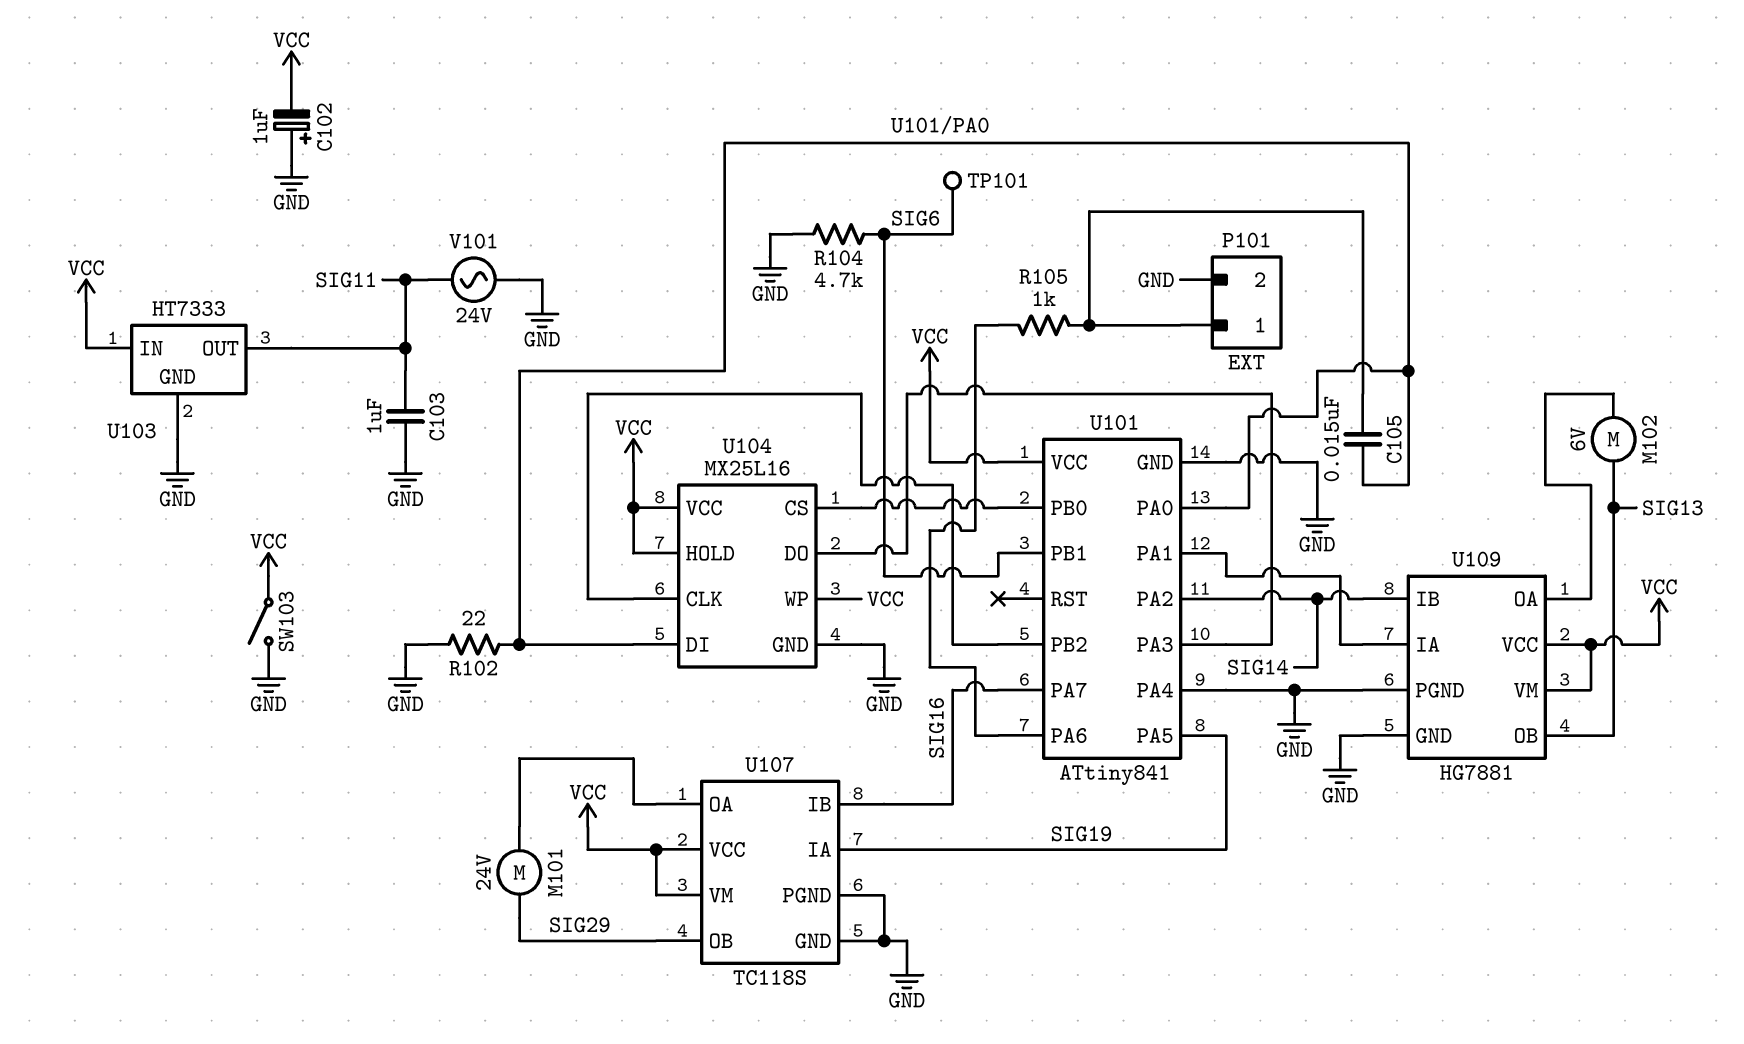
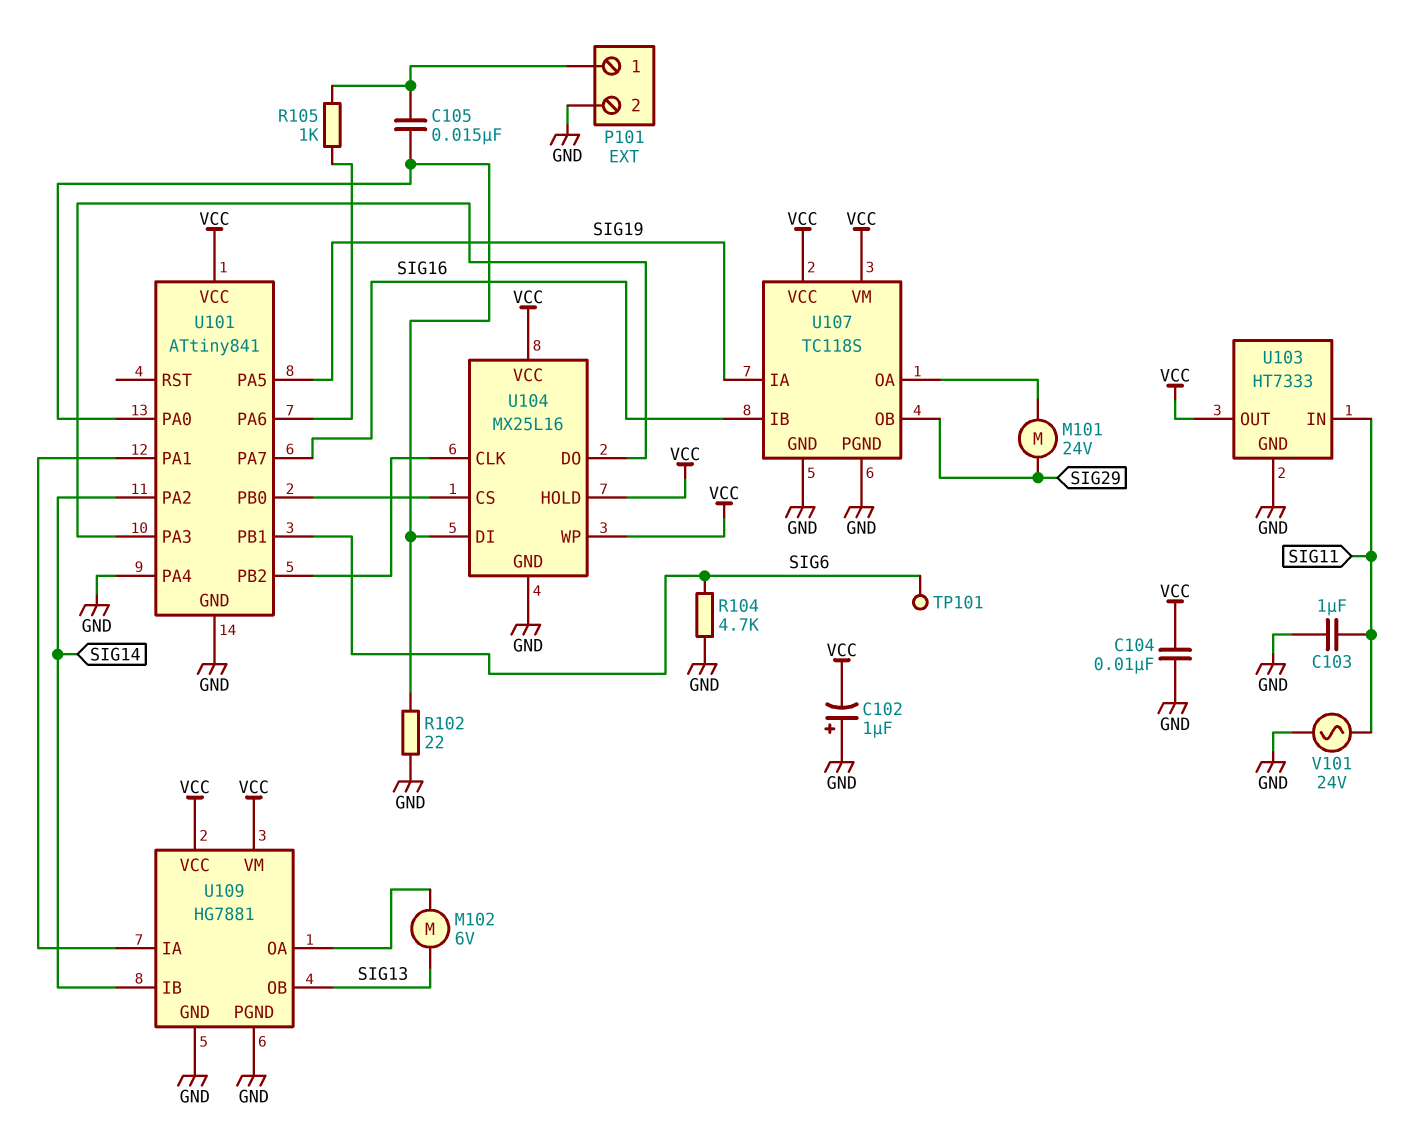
C104: none -> 10nF (GND, VCC)
SW103: switch (GND, VCC) -> none
U103 pin IN: VCC -> SIG11
U103 pin OUT: SIG11 -> VCC

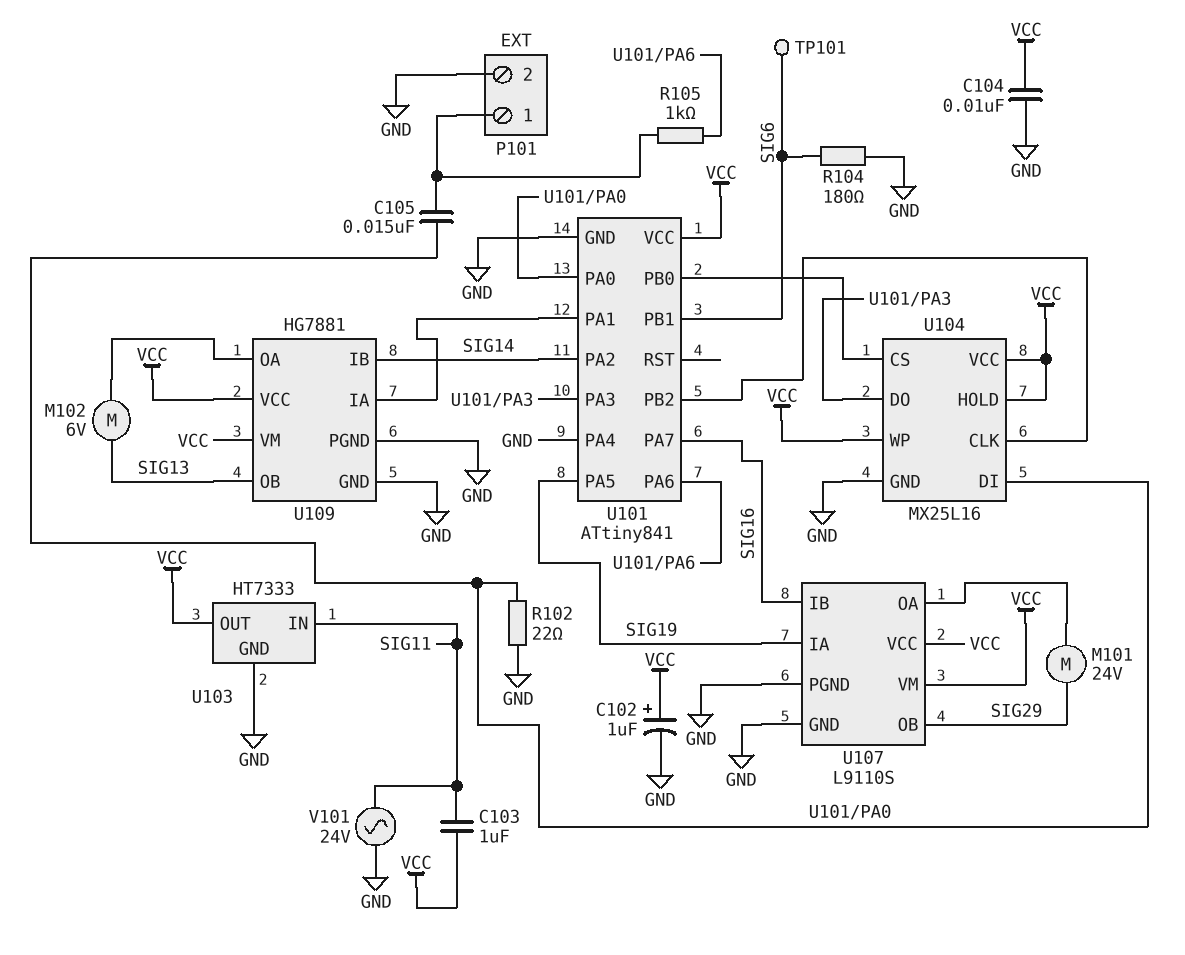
C102: 1uF (plus GND, minus VCC) -> 1uF (plus VCC, minus GND)
C103: 1uF (GND, SIG11) -> 1uF (SIG11, VCC)
R104: 4.7k (GND, SIG6) -> 180 (GND, SIG6)
U107: TC118S -> L9110S

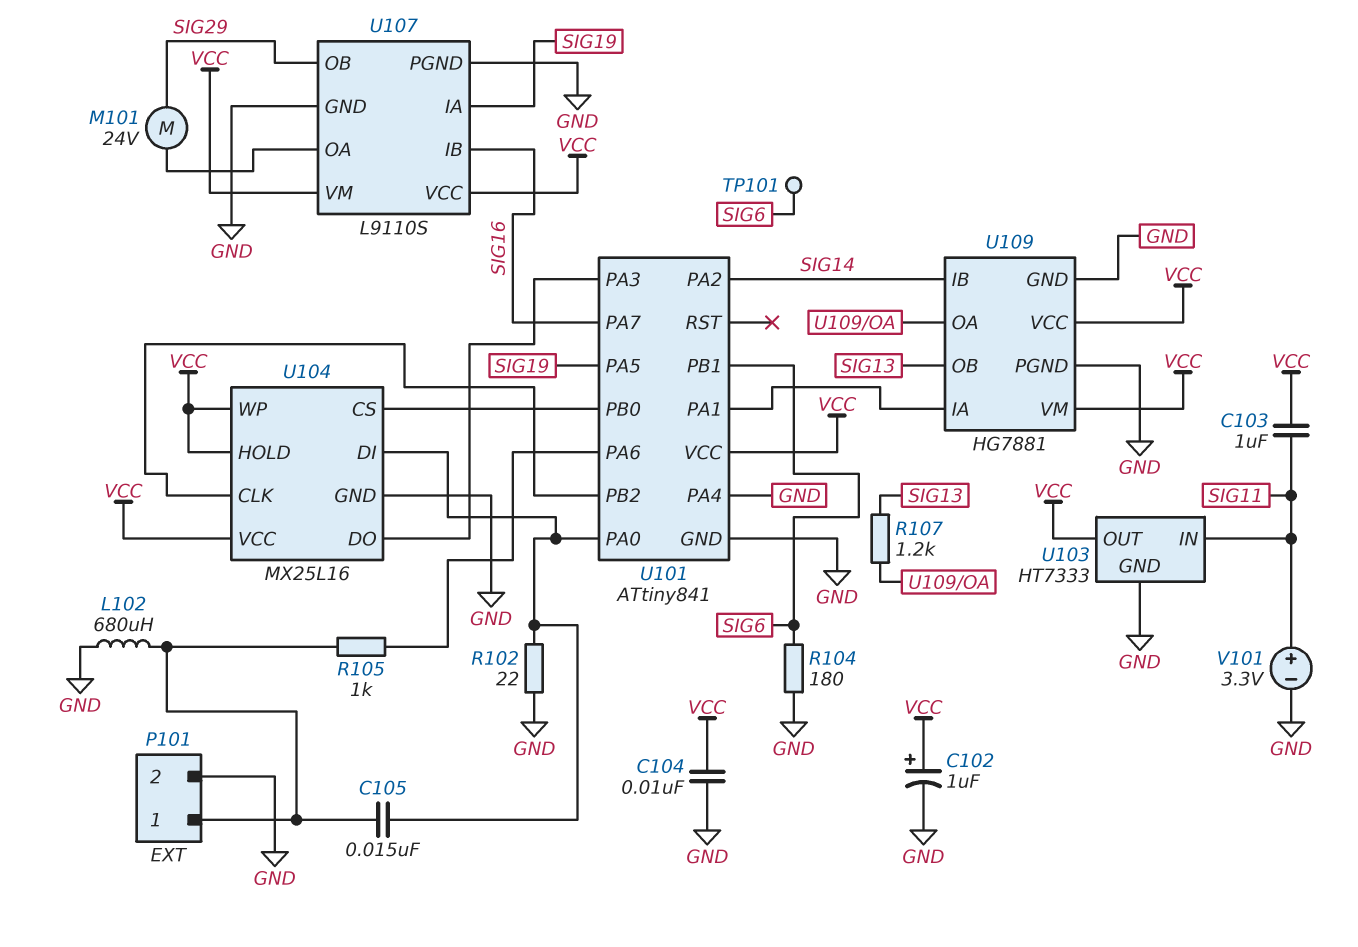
L102: none -> 680uH (GND, P101/1)
M102: motor 6V (SIG13, U109/OA) -> none
R107: none -> 1.2k (SIG13, U109/OA)
V101: AC 24V (GND, SIG11) -> 3.3V (plus SIG11, minus GND)

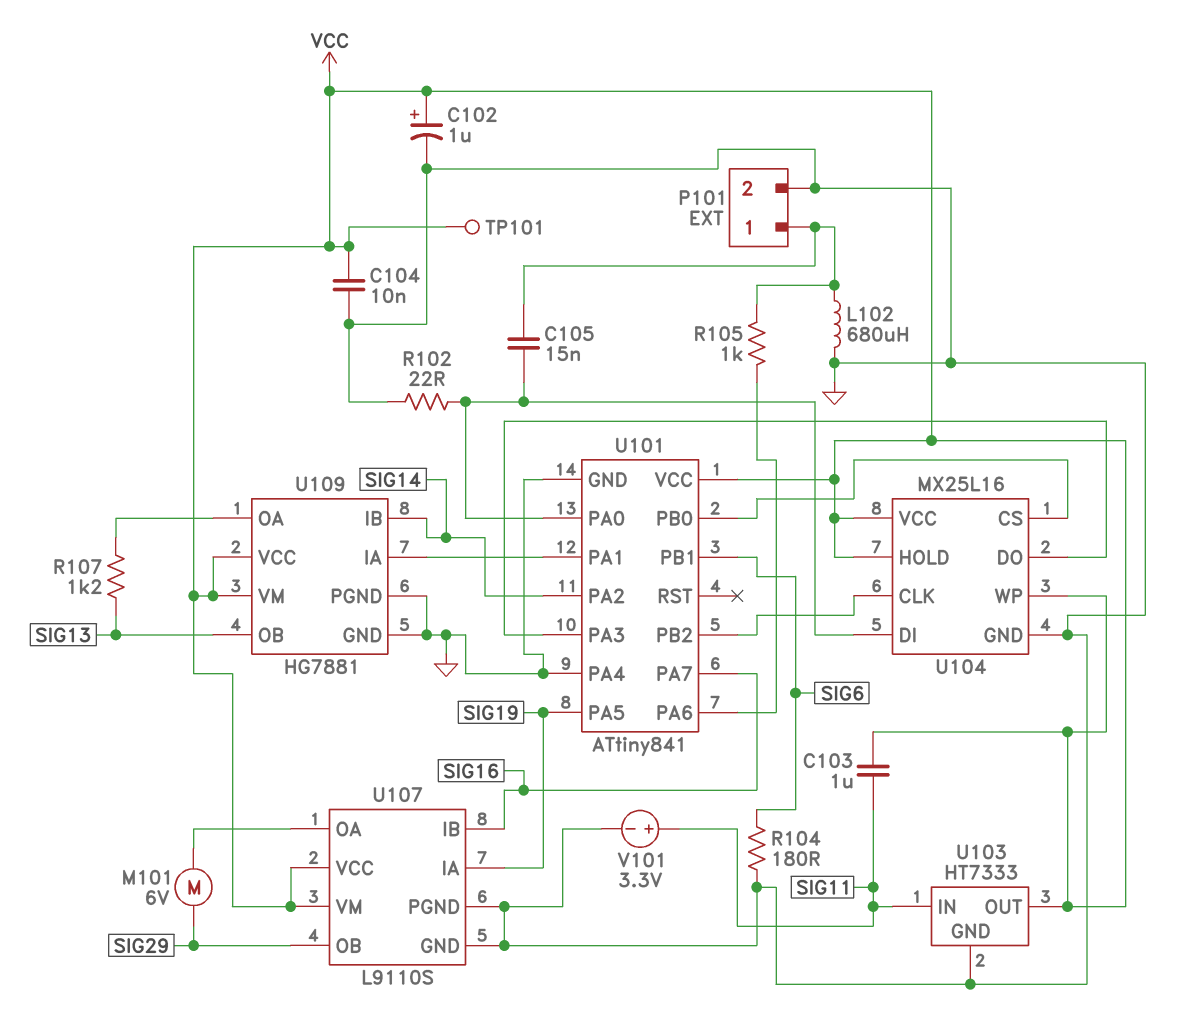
M101: motor 24V (SIG29, U107/OA) -> motor 6V (SIG29, U107/OA)
TP101: test point (SIG6) -> test point (VCC)

